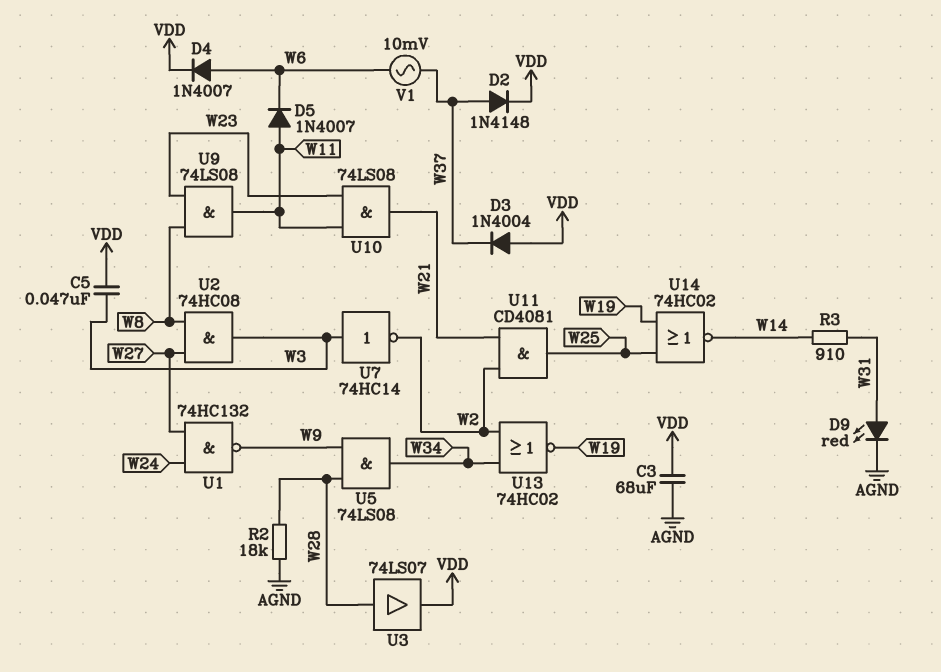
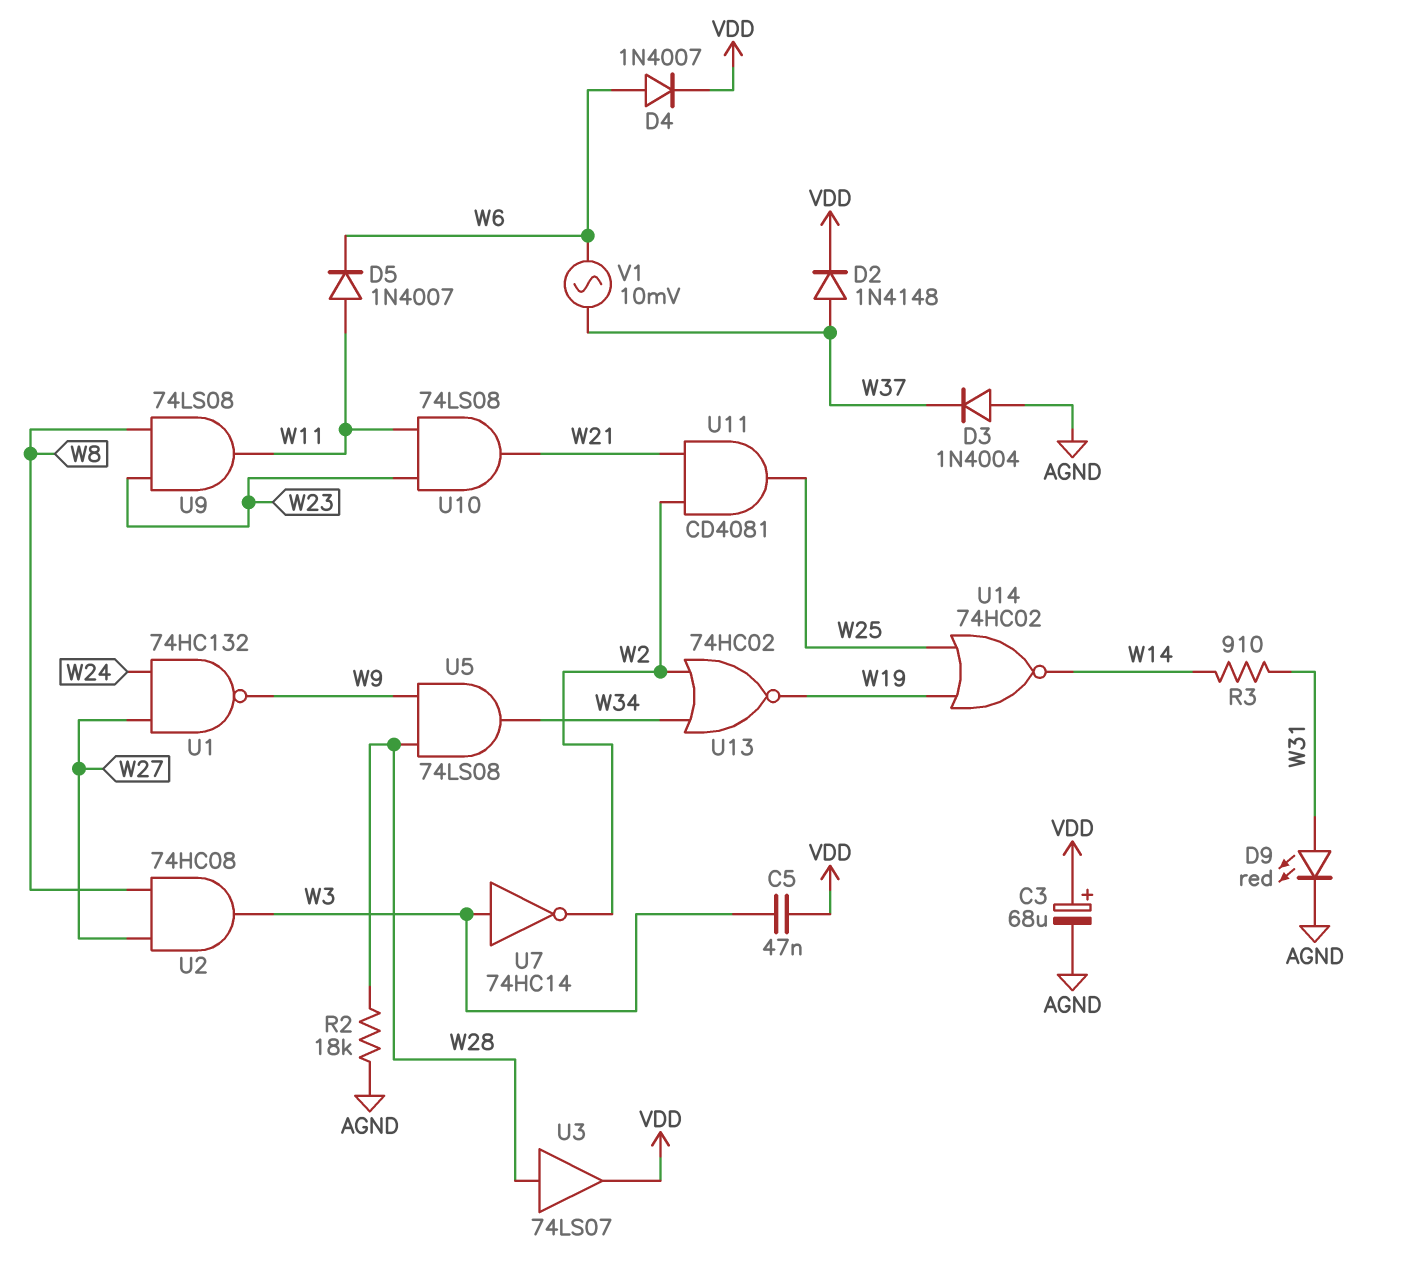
C3: 68uF (AGND, VDD) -> 68uF (plus VDD, minus AGND)
D3: diode 1N4004 (A VDD, K W37) -> diode 1N4004 (A AGND, K W37)

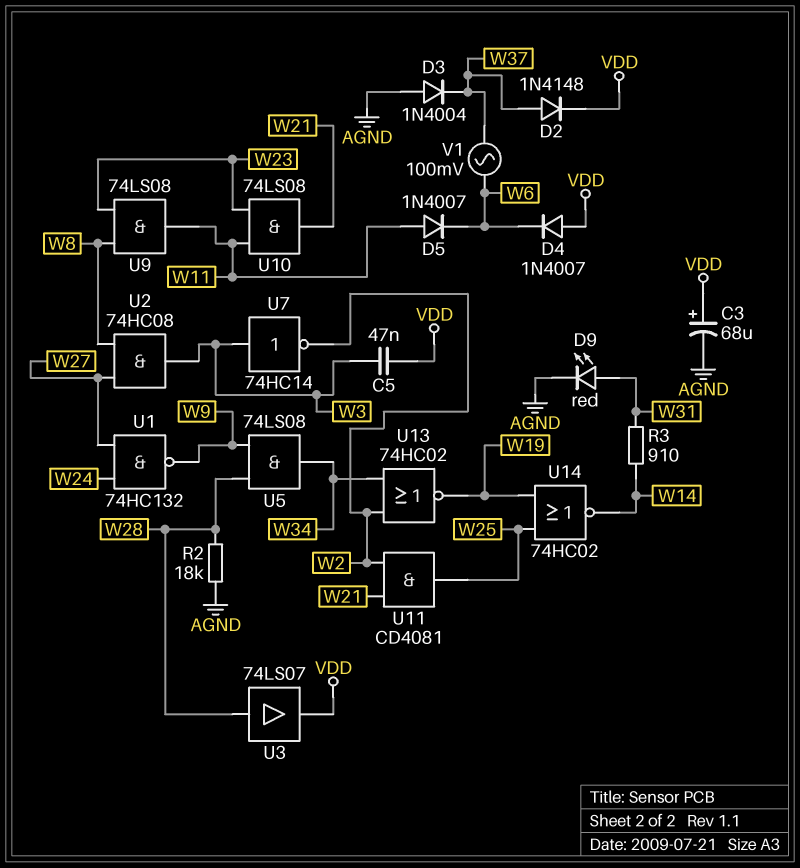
D4: diode 1N4007 (A W6, K VDD) -> diode 1N4007 (A VDD, K W6)
V1: AC 10mV (W6, W37) -> AC 100mV (W6, W37)

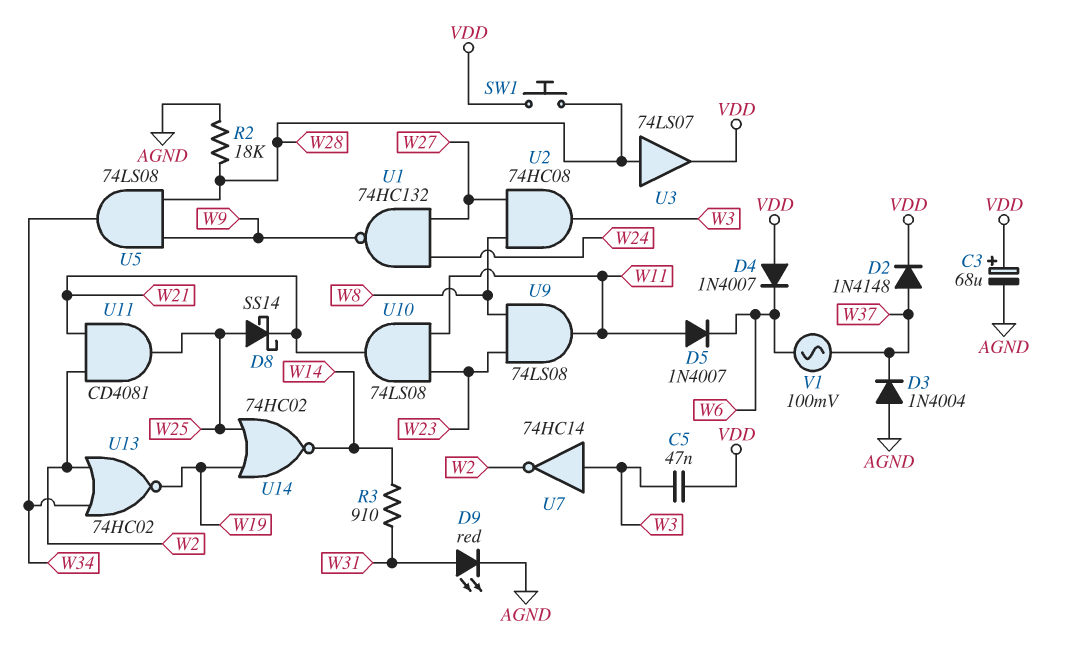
D8: none -> schottky SS14 (A W25, K W21)
SW1: none -> button (VDD, W28)

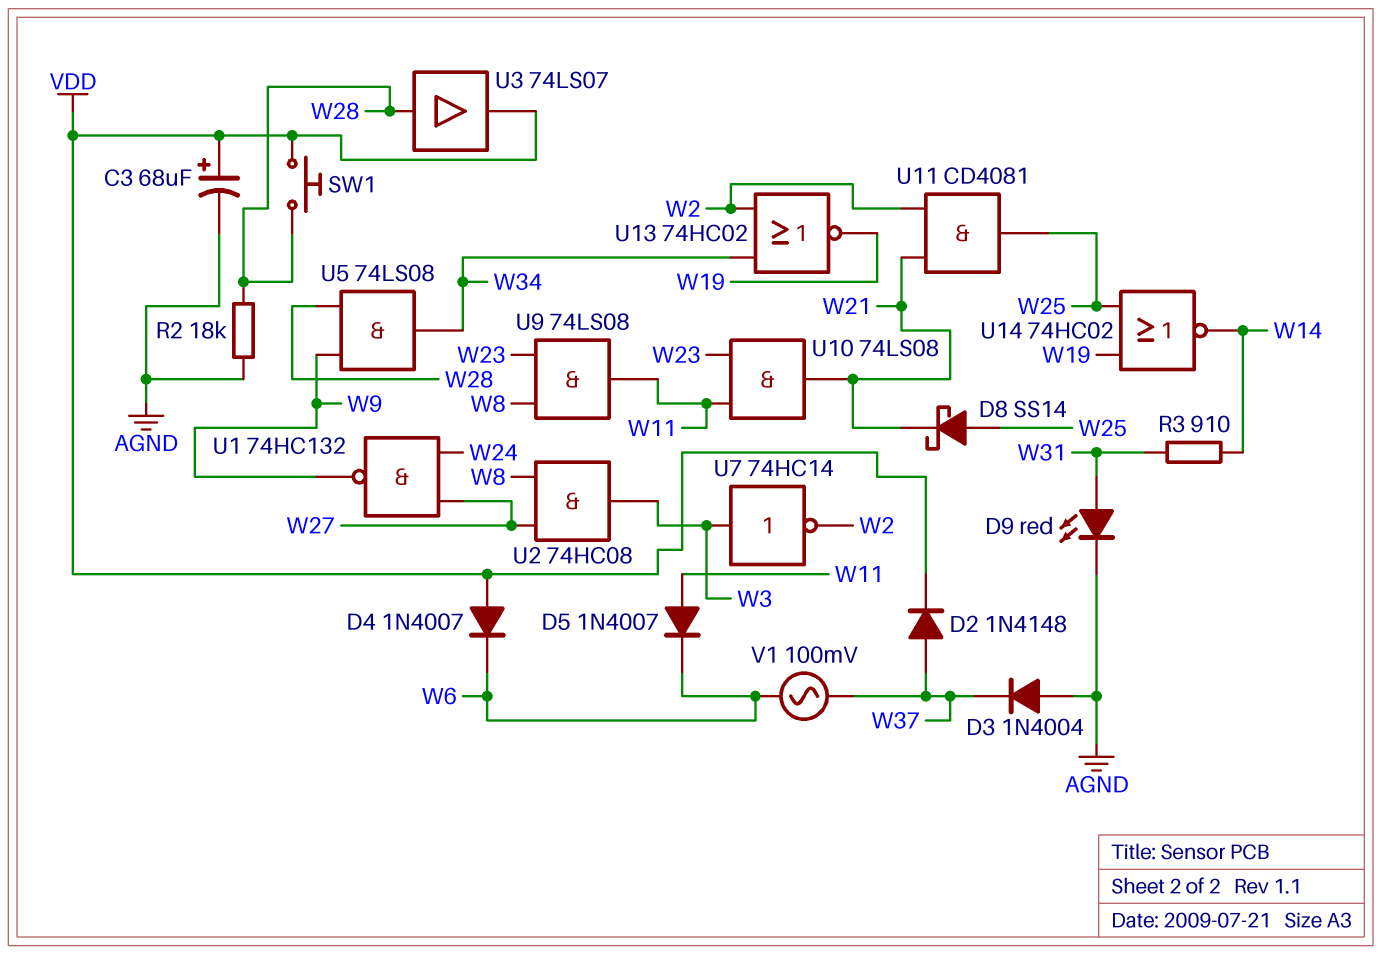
C5: 47nF (VDD, W3) -> none

